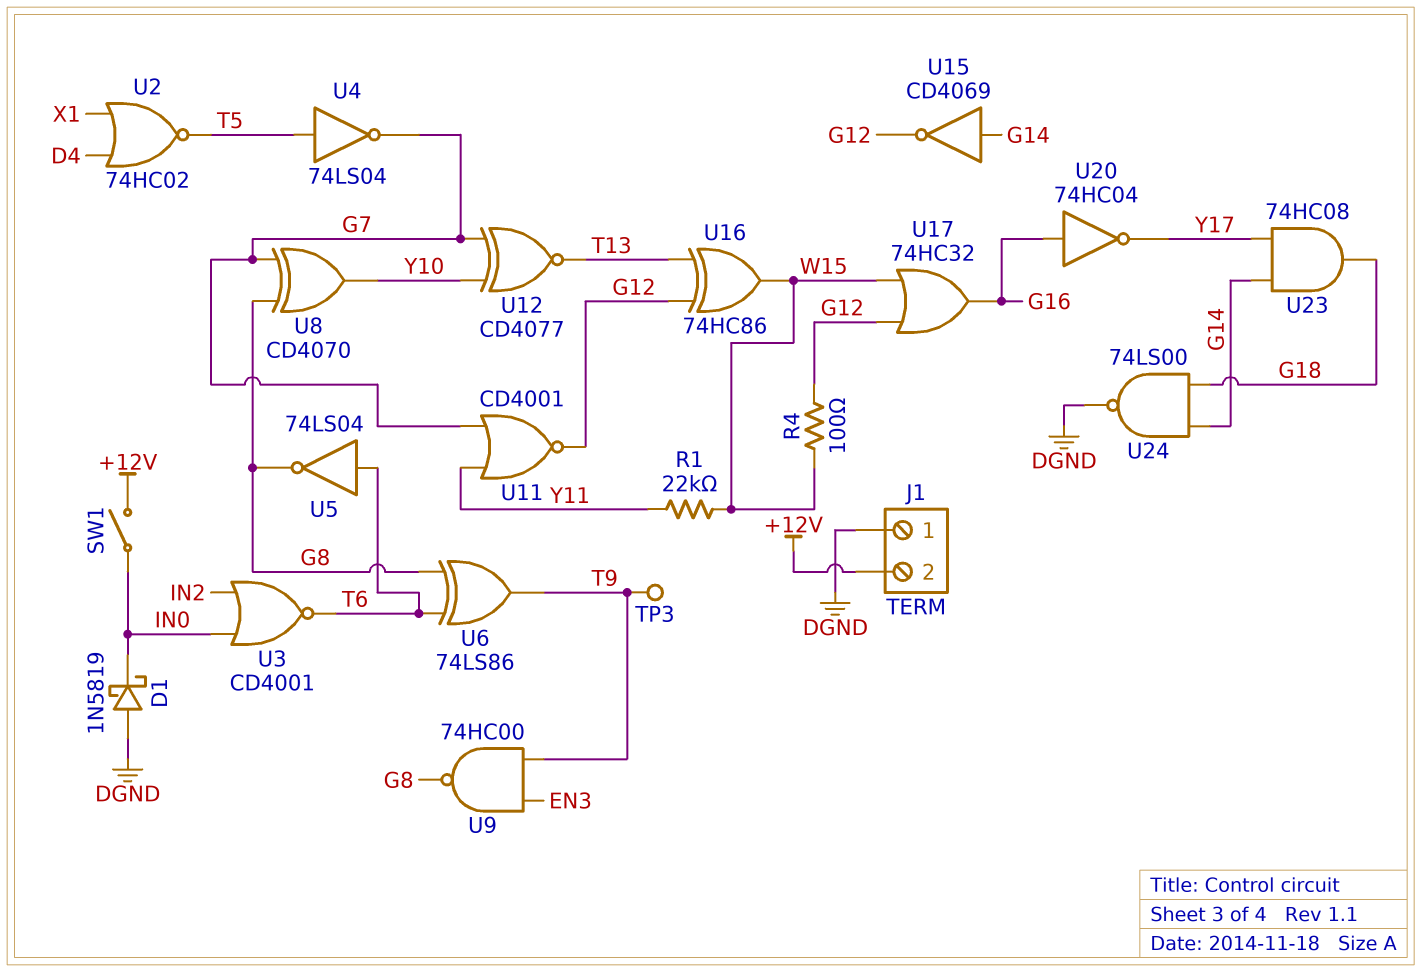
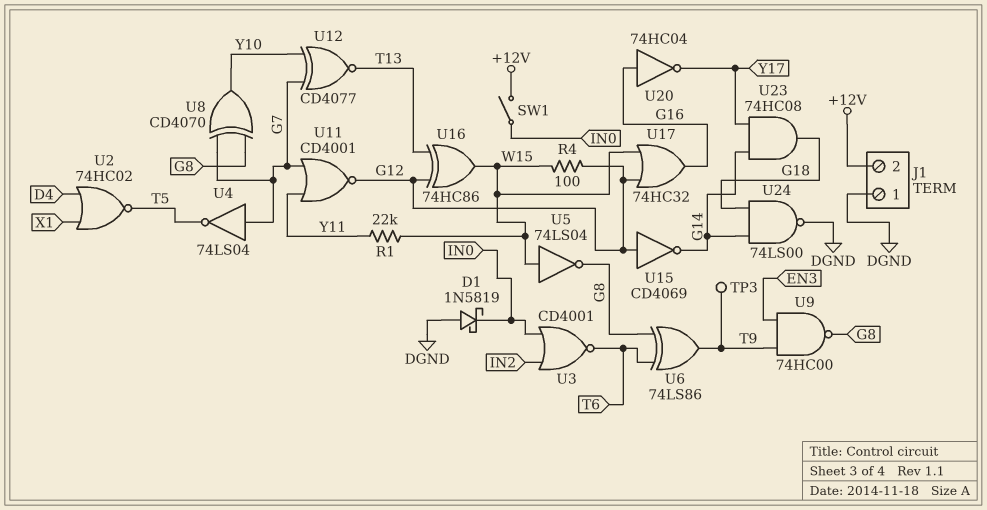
U4: NOT 74LS04 (in T5, out G7) -> NOT 74LS04 (in G7, out T5)
U5: NOT 74LS04 (in T6, out G8) -> NOT 74LS04 (in W15, out G8)
U15: NOT CD4069 (in G14, out G12) -> NOT CD4069 (in G12, out G14)

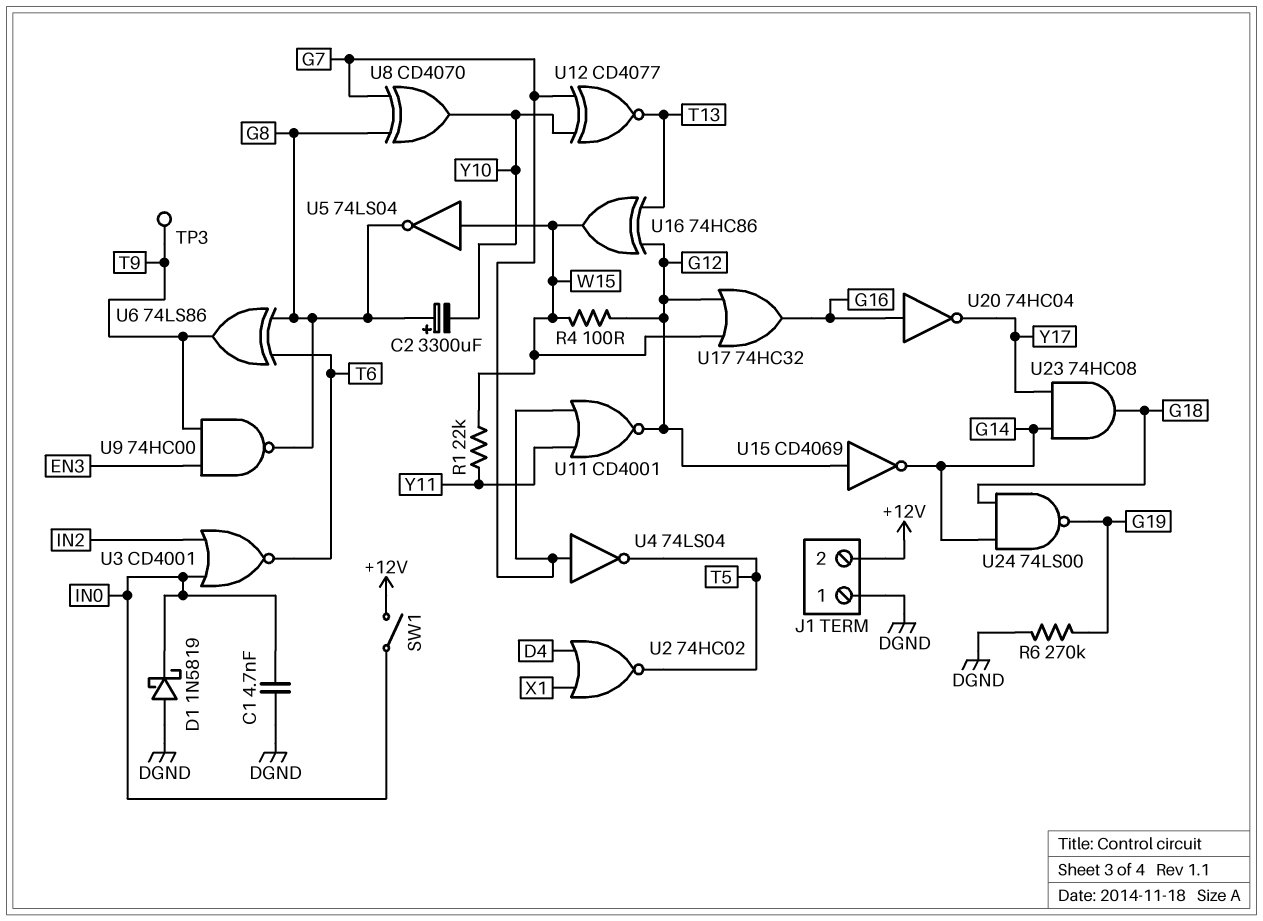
C1: none -> 4.7nF (DGND, IN0)
C2: none -> 3300uF (plus G8, minus Y10)
R6: none -> 270k (DGND, G19)
U24: NAND 74LS00 (in G14, in G18, out DGND) -> NAND 74LS00 (in G14, in G18, out G19)

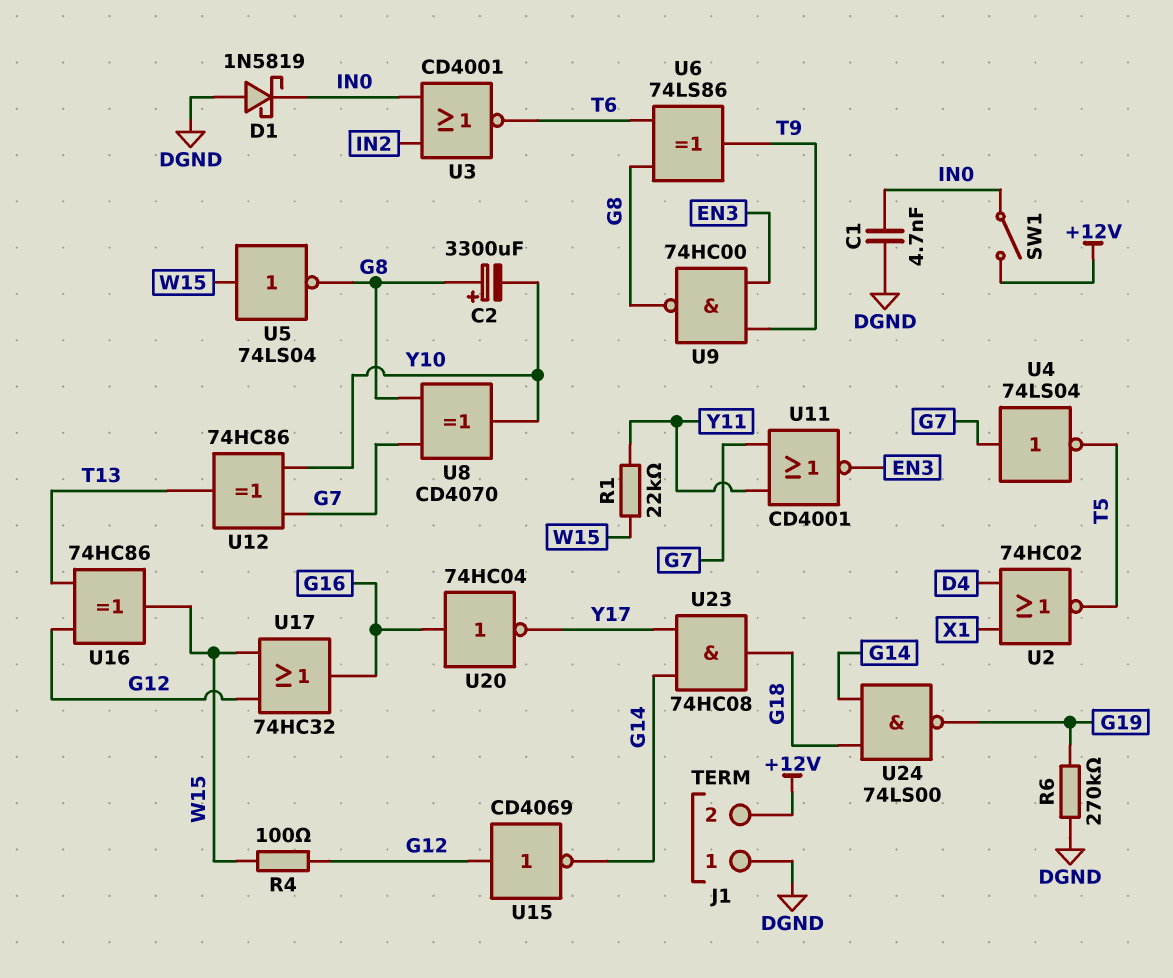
TP3: test point (T9) -> none
U11: NOR CD4001 (in G7, in Y11, out G12) -> NOR CD4001 (in G7, in Y11, out EN3)
U12: XNOR CD4077 (in G7, in Y10, out T13) -> XOR 74HC86 (in G7, in Y10, out T13)

